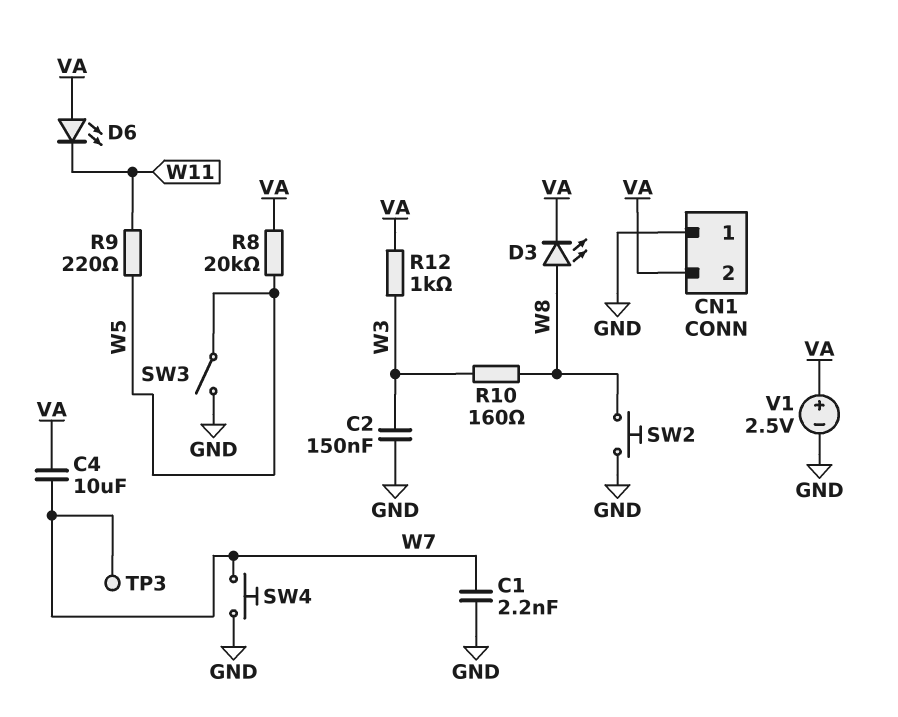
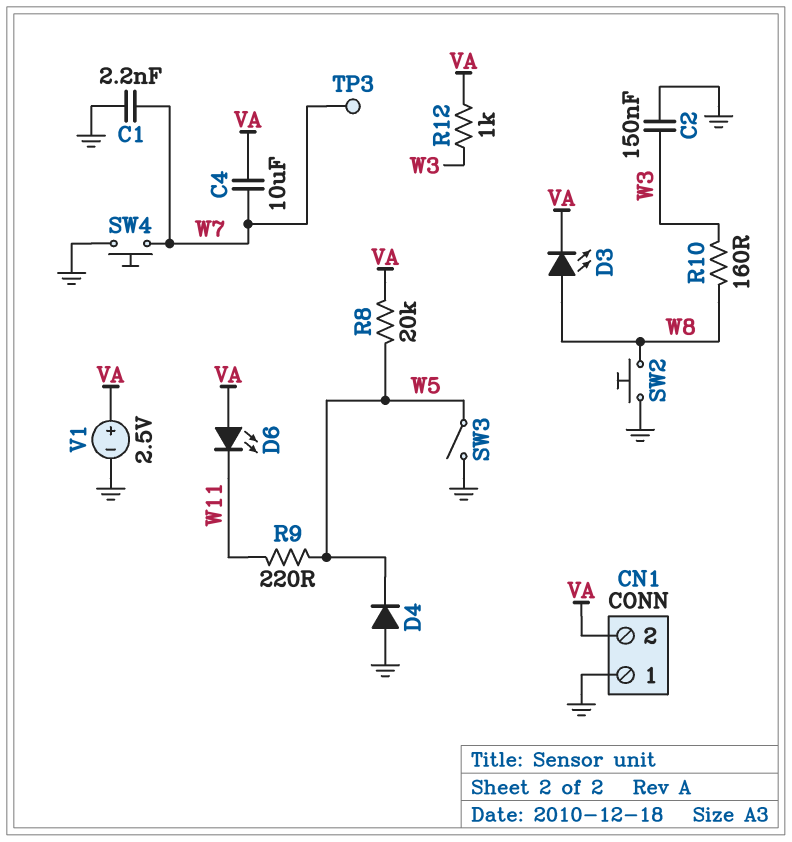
D4: none -> diode (A GND, K W5)

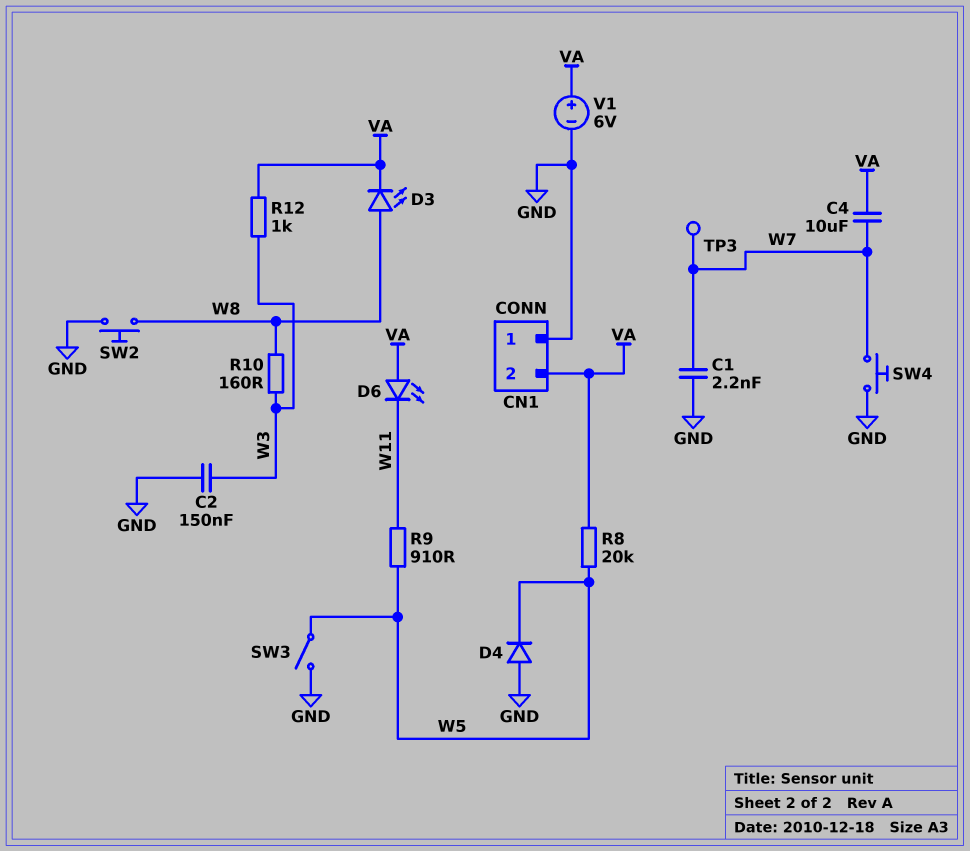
R9: 220 (W5, W11) -> 910 (W5, W11)
V1: 2.5V (plus VA, minus GND) -> 6V (plus VA, minus GND)

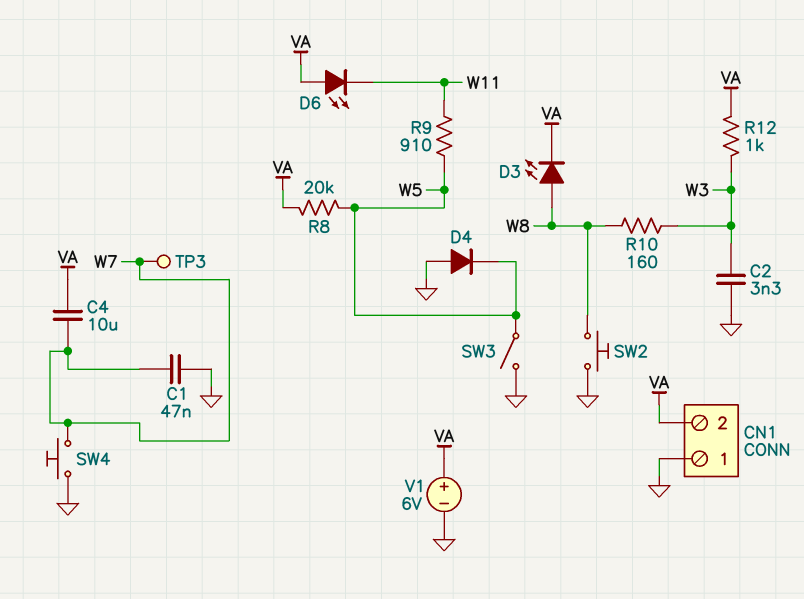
C1: 2.2nF (GND, W7) -> 47nF (GND, W7)
C2: 150nF (GND, W3) -> 3.3nF (GND, W3)

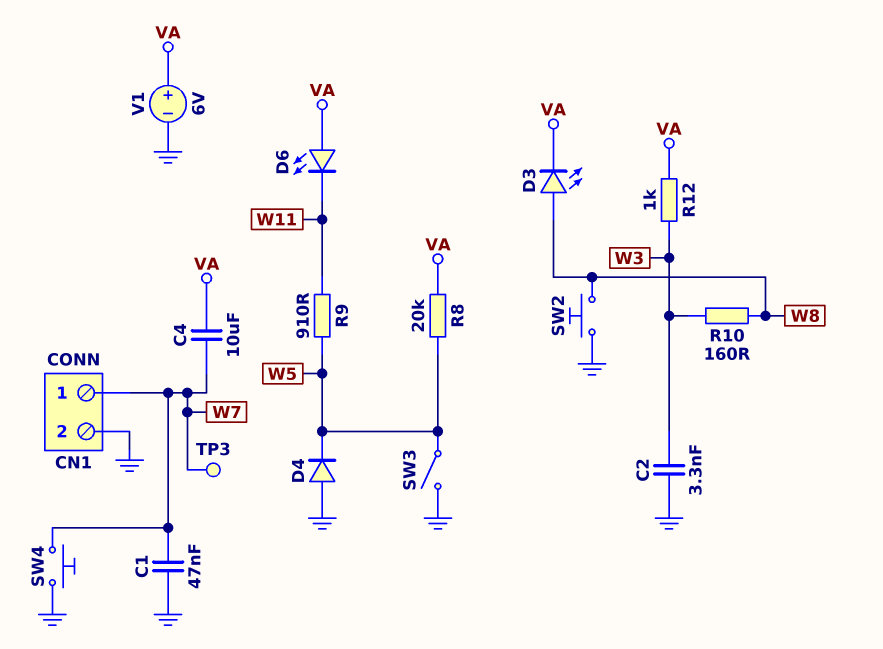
CN1 pin 1: GND -> W7
CN1 pin 2: VA -> GND

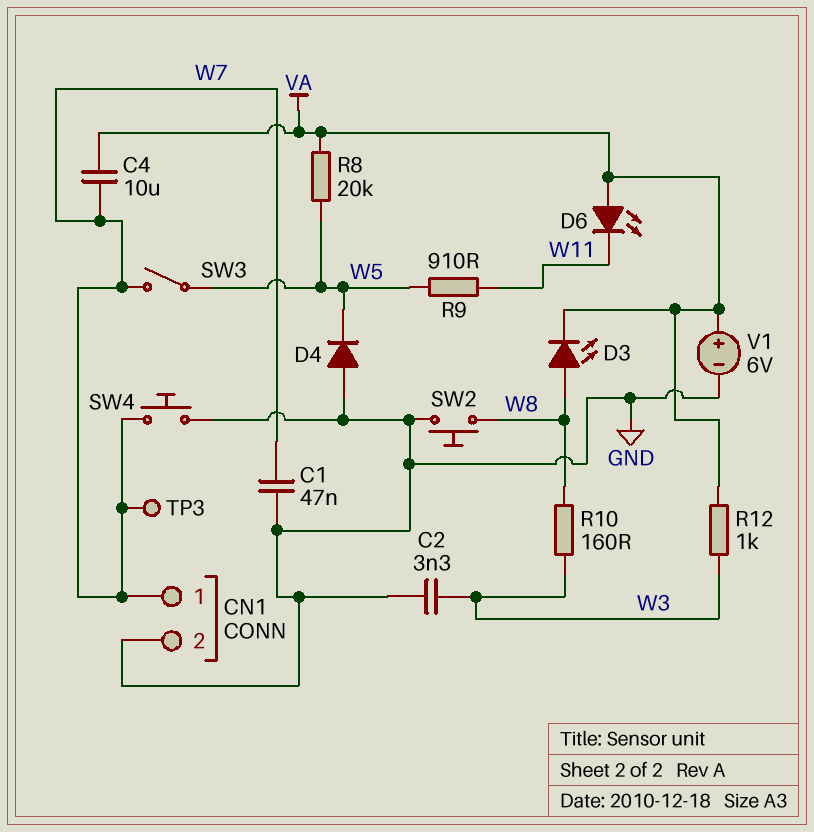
SW3: switch (GND, W5) -> switch (W5, W7)

